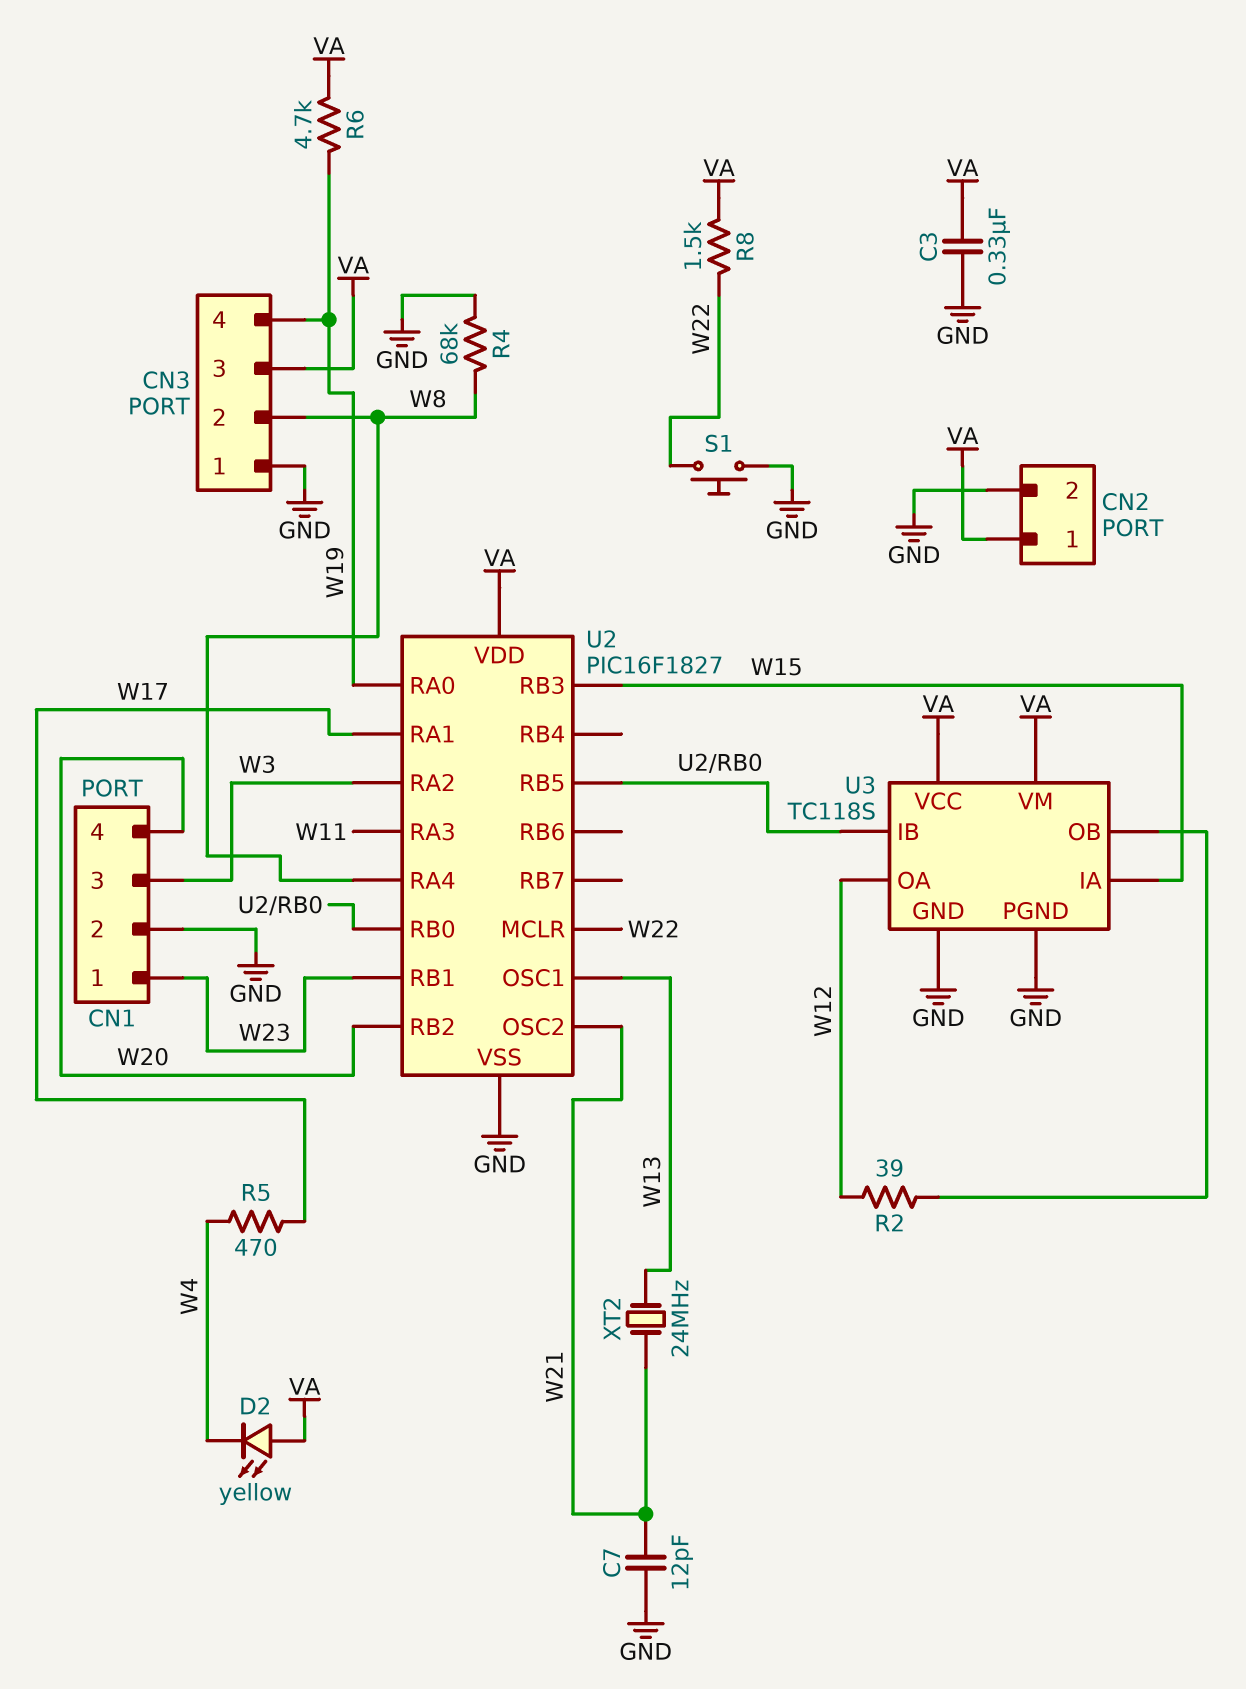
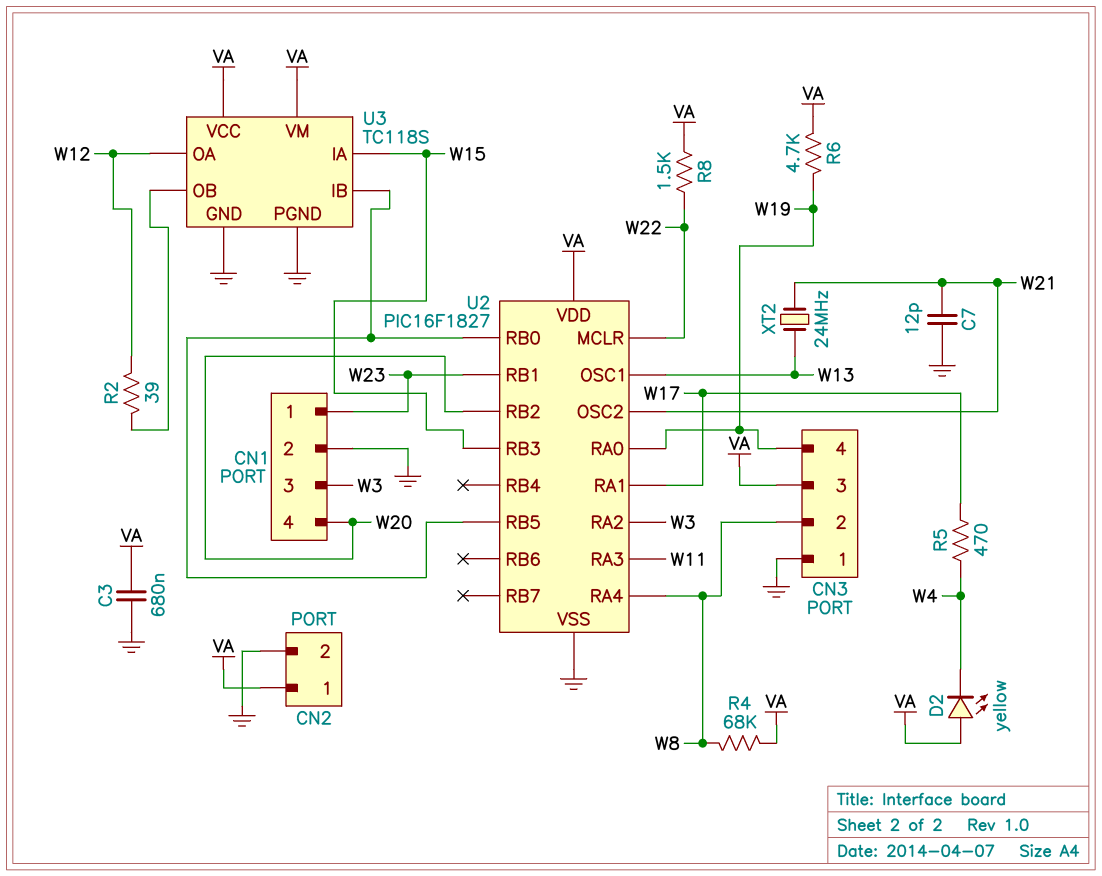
C3: 330nF (GND, VA) -> 680nF (GND, VA)
R4: 68k (GND, W8) -> 68k (VA, W8)
S1: button (GND, W22) -> none

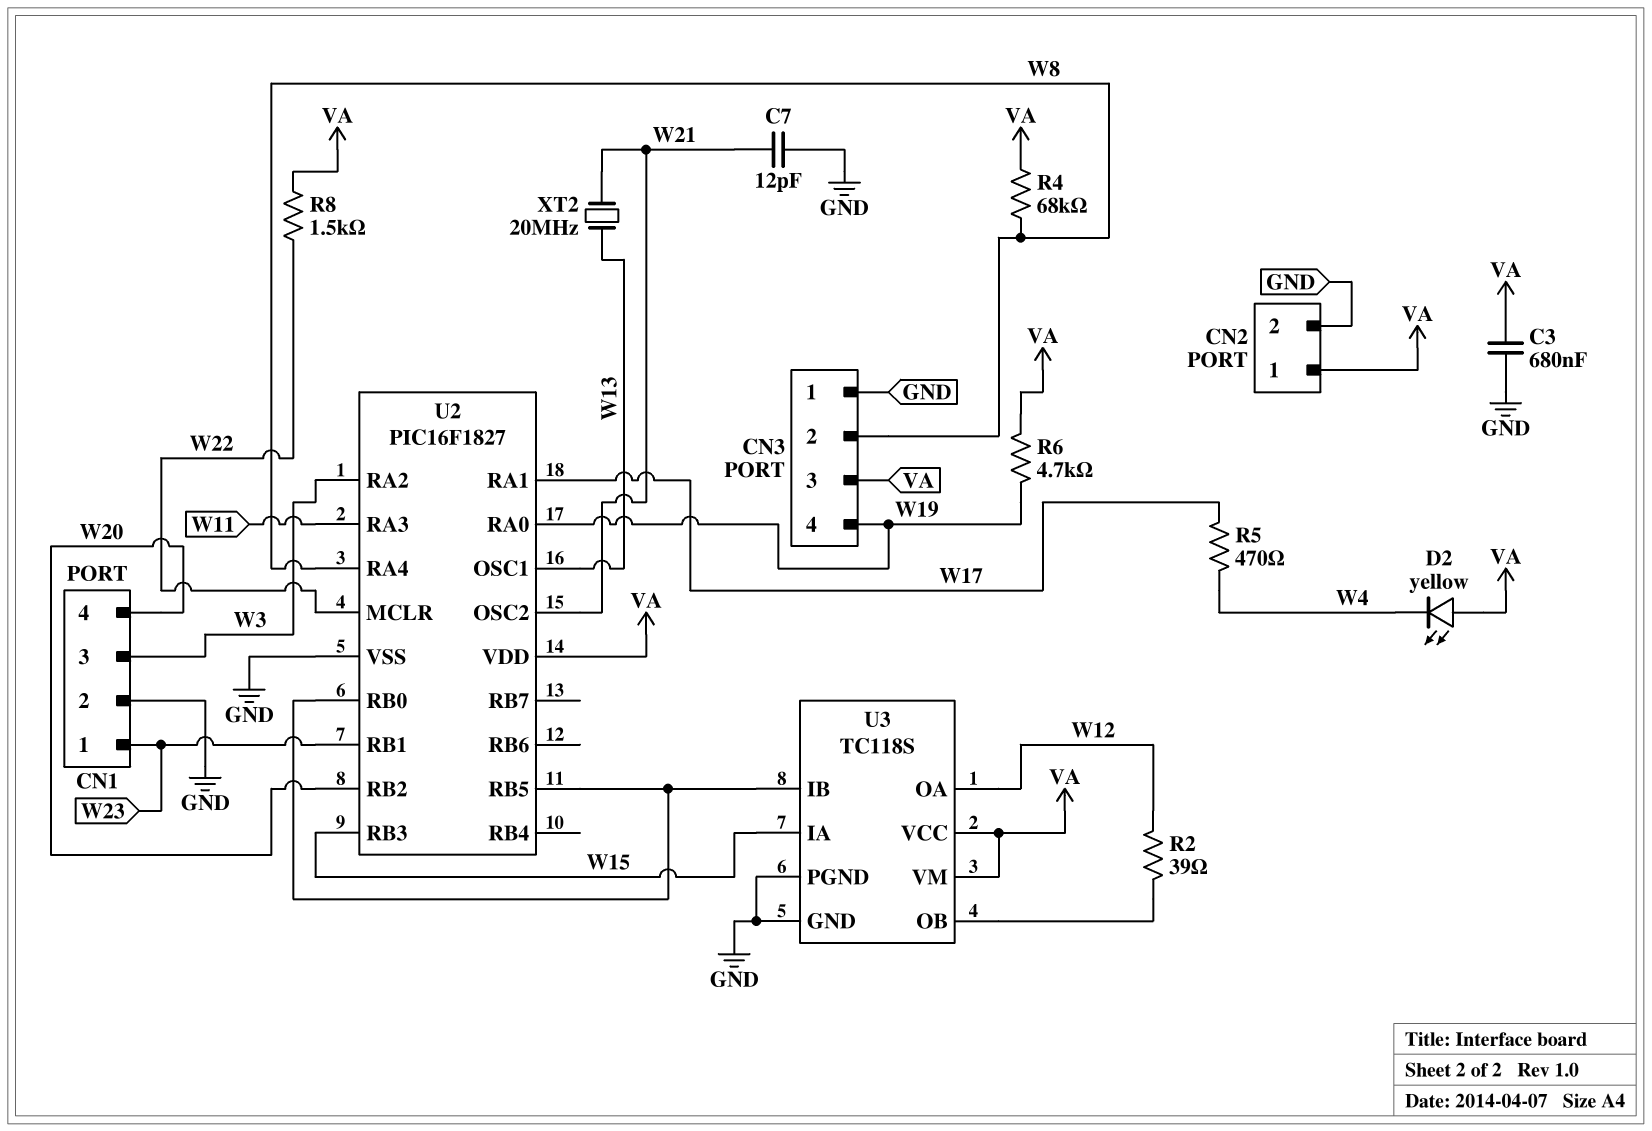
XT2: 24MHz (W13, W21) -> 20MHz (W13, W21)

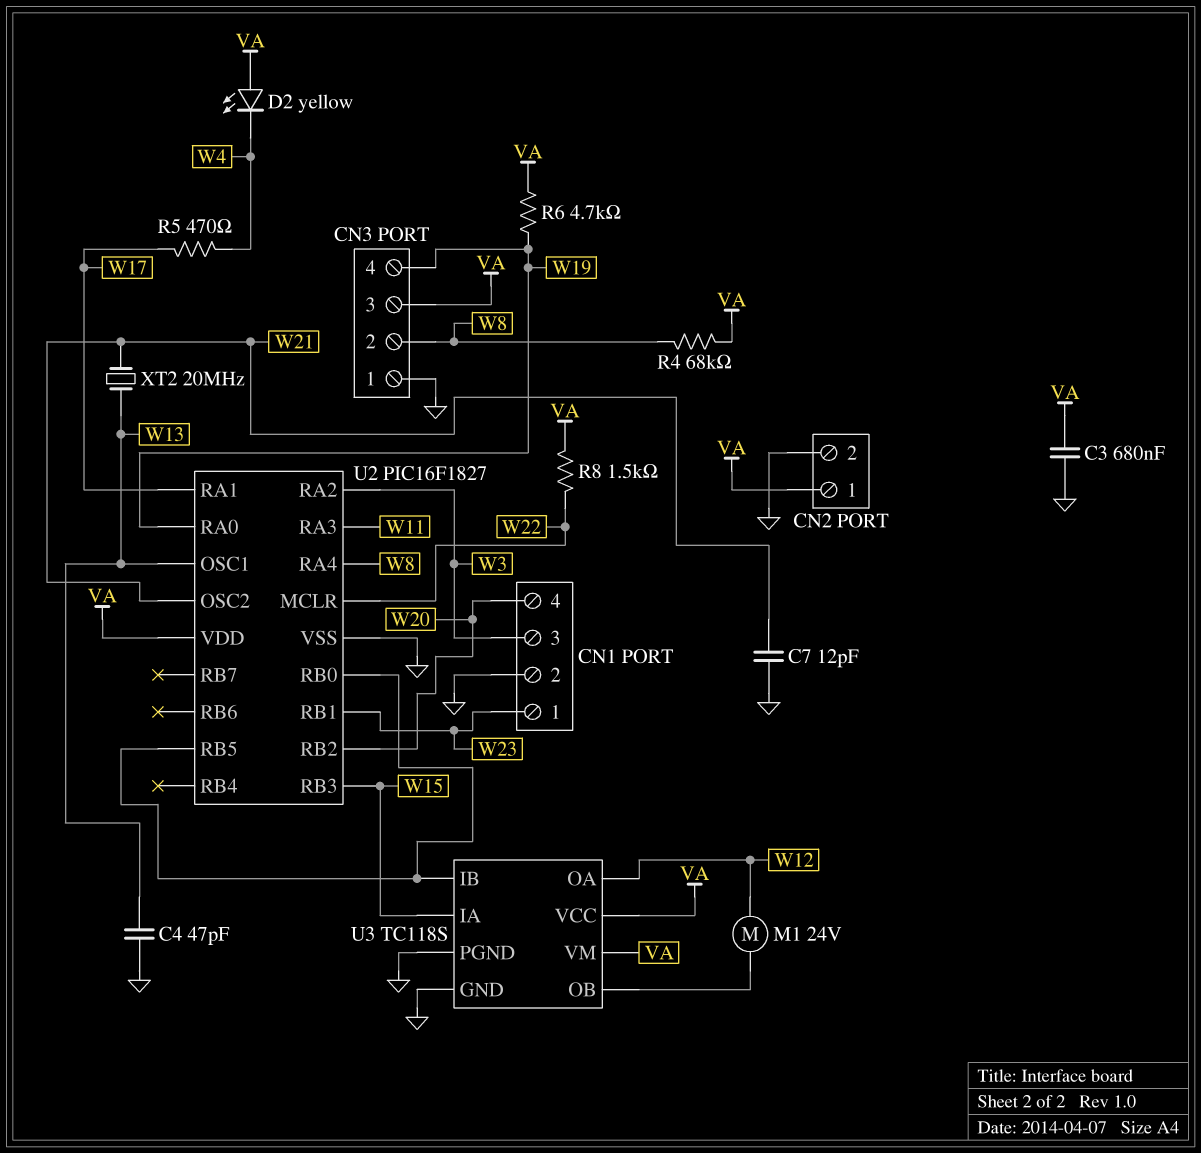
C4: none -> 47pF (GND, W13)
M1: none -> motor 24V (U3/OB, W12)
R2: 39 (U3/OB, W12) -> none

